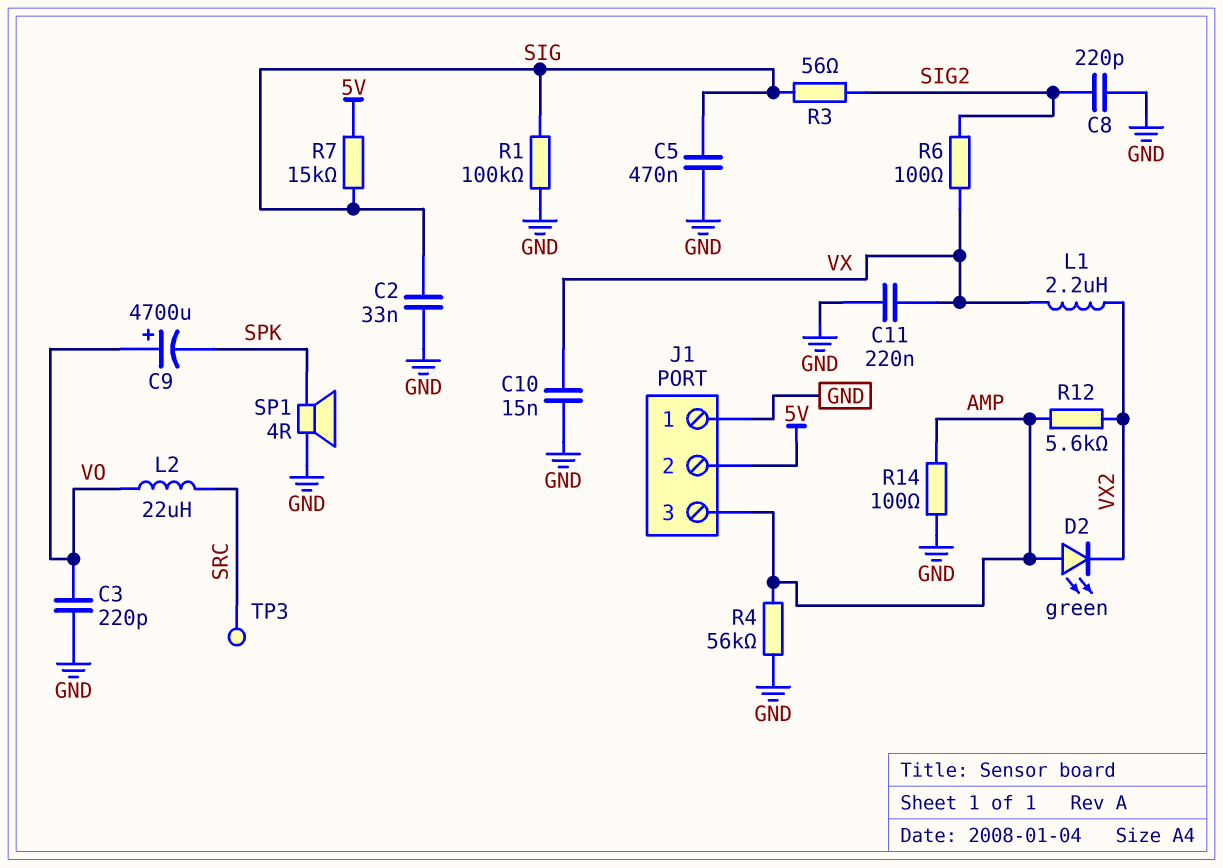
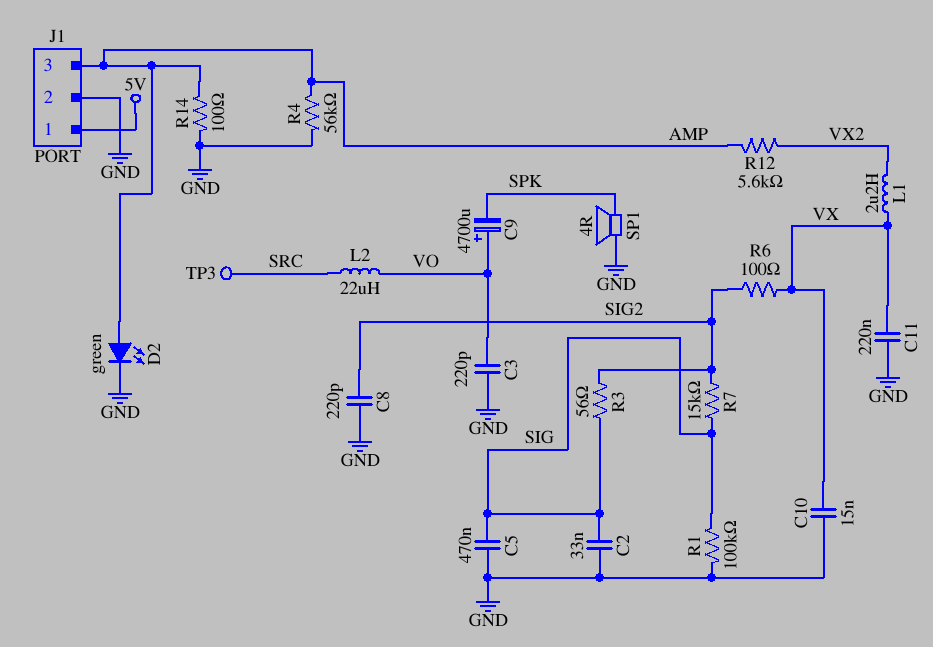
D2: LED green (A AMP, K VX2) -> LED green (A AMP, K GND)
J1 pin 1: GND -> 5V
J1 pin 2: 5V -> GND
R7: 15k (5V, SIG) -> 15k (SIG, SIG2)

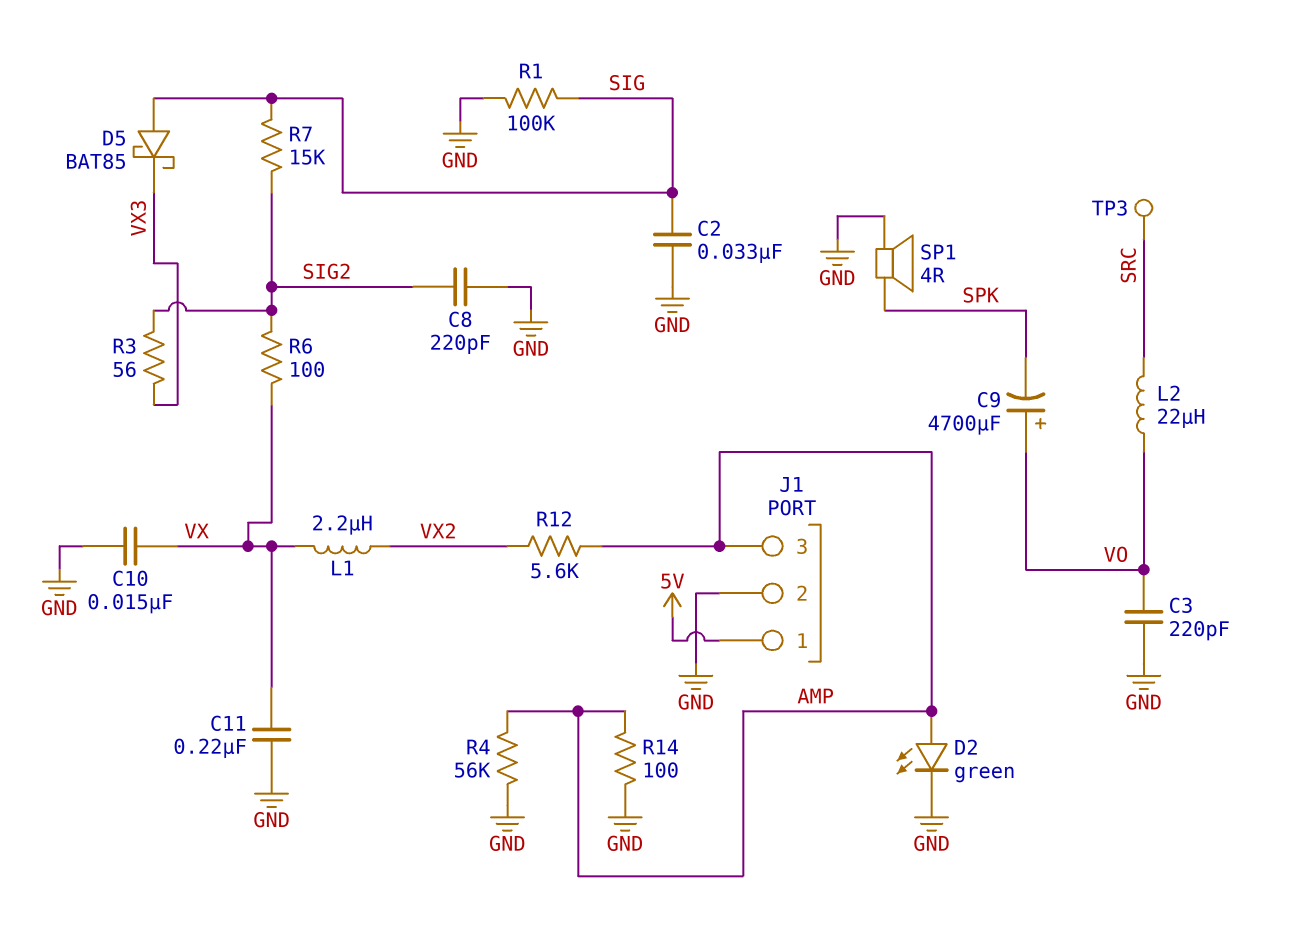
C5: 470nF (GND, SIG) -> none
D5: none -> schottky BAT85 (A SIG, K VX3)
R3: 56 (SIG, SIG2) -> 56 (SIG2, VX3)

